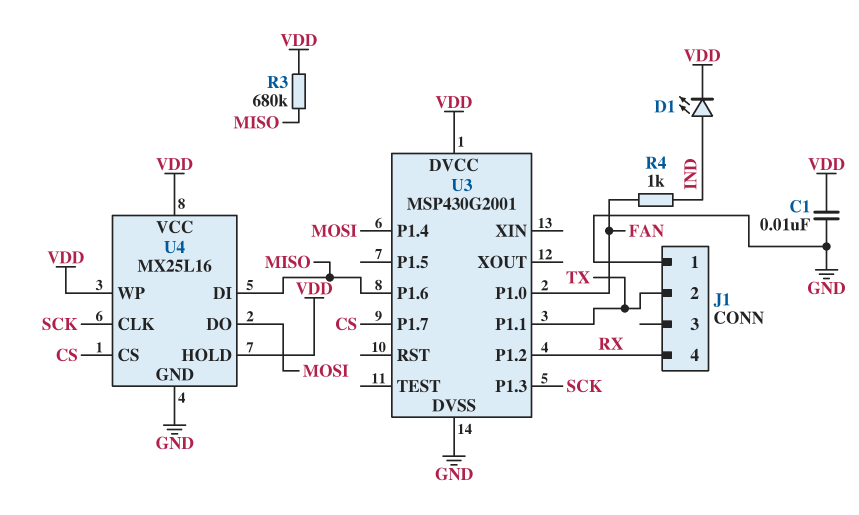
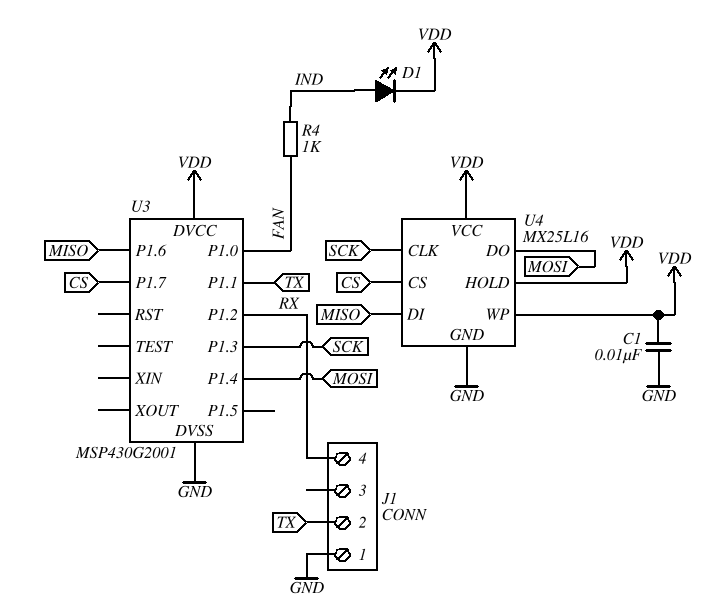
R3: 680k (MISO, VDD) -> none

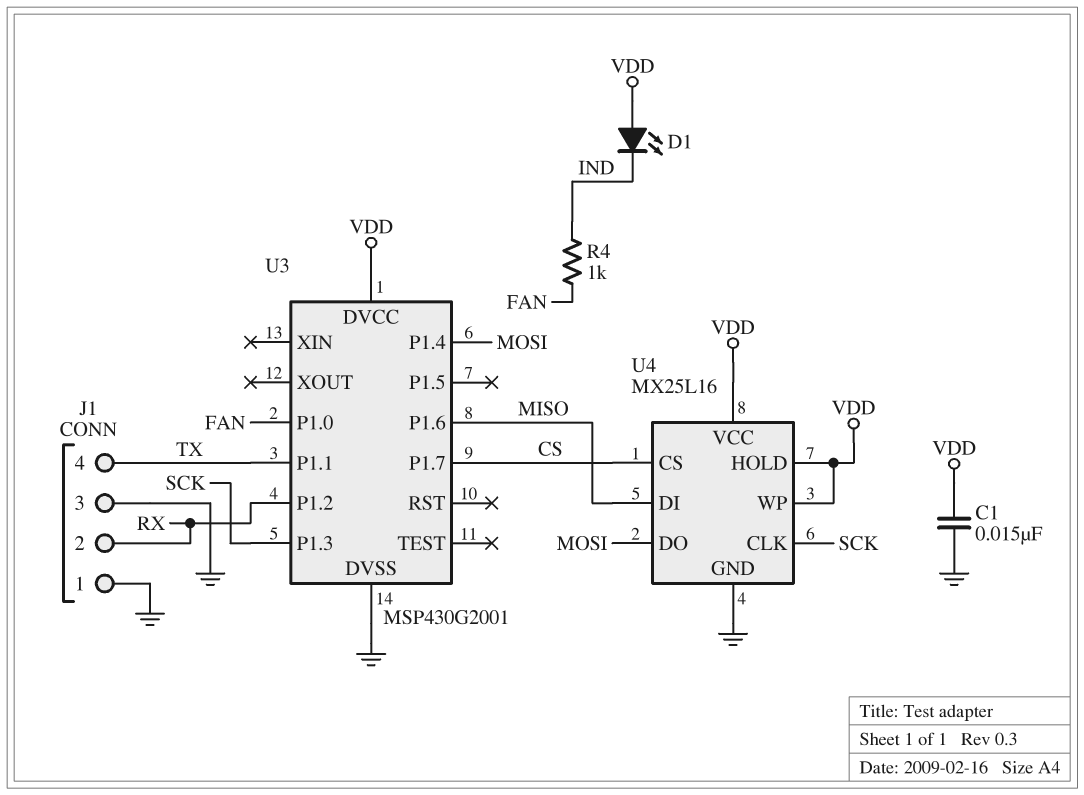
C1: 10nF (GND, VDD) -> 15nF (GND, VDD)
D1: LED (A IND, K VDD) -> LED (A VDD, K IND)
J1 pin 2: TX -> RX
J1 pin 3: none -> GND
J1 pin 4: RX -> TX

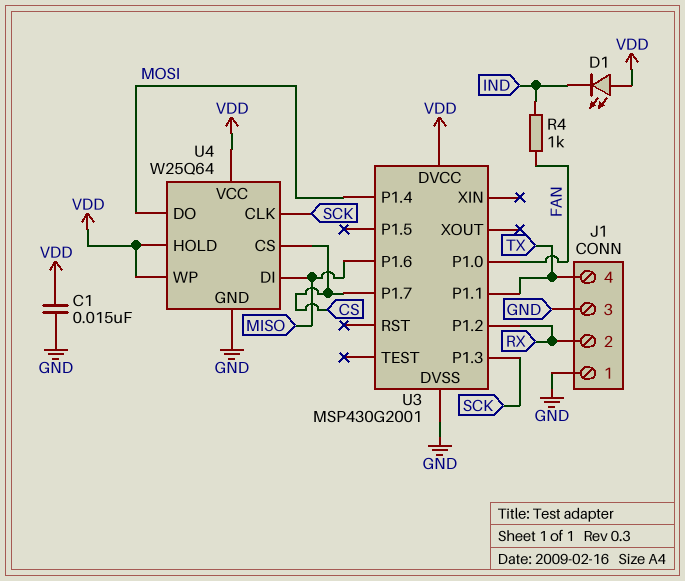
U4: MX25L16 -> W25Q64

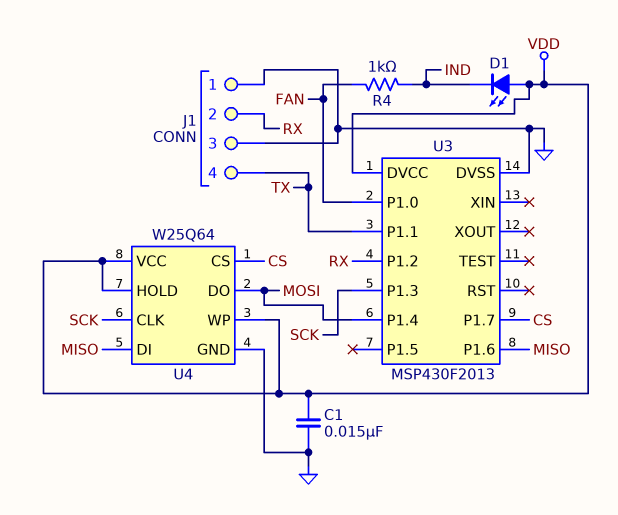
U3: MSP430G2001 -> MSP430F2013

